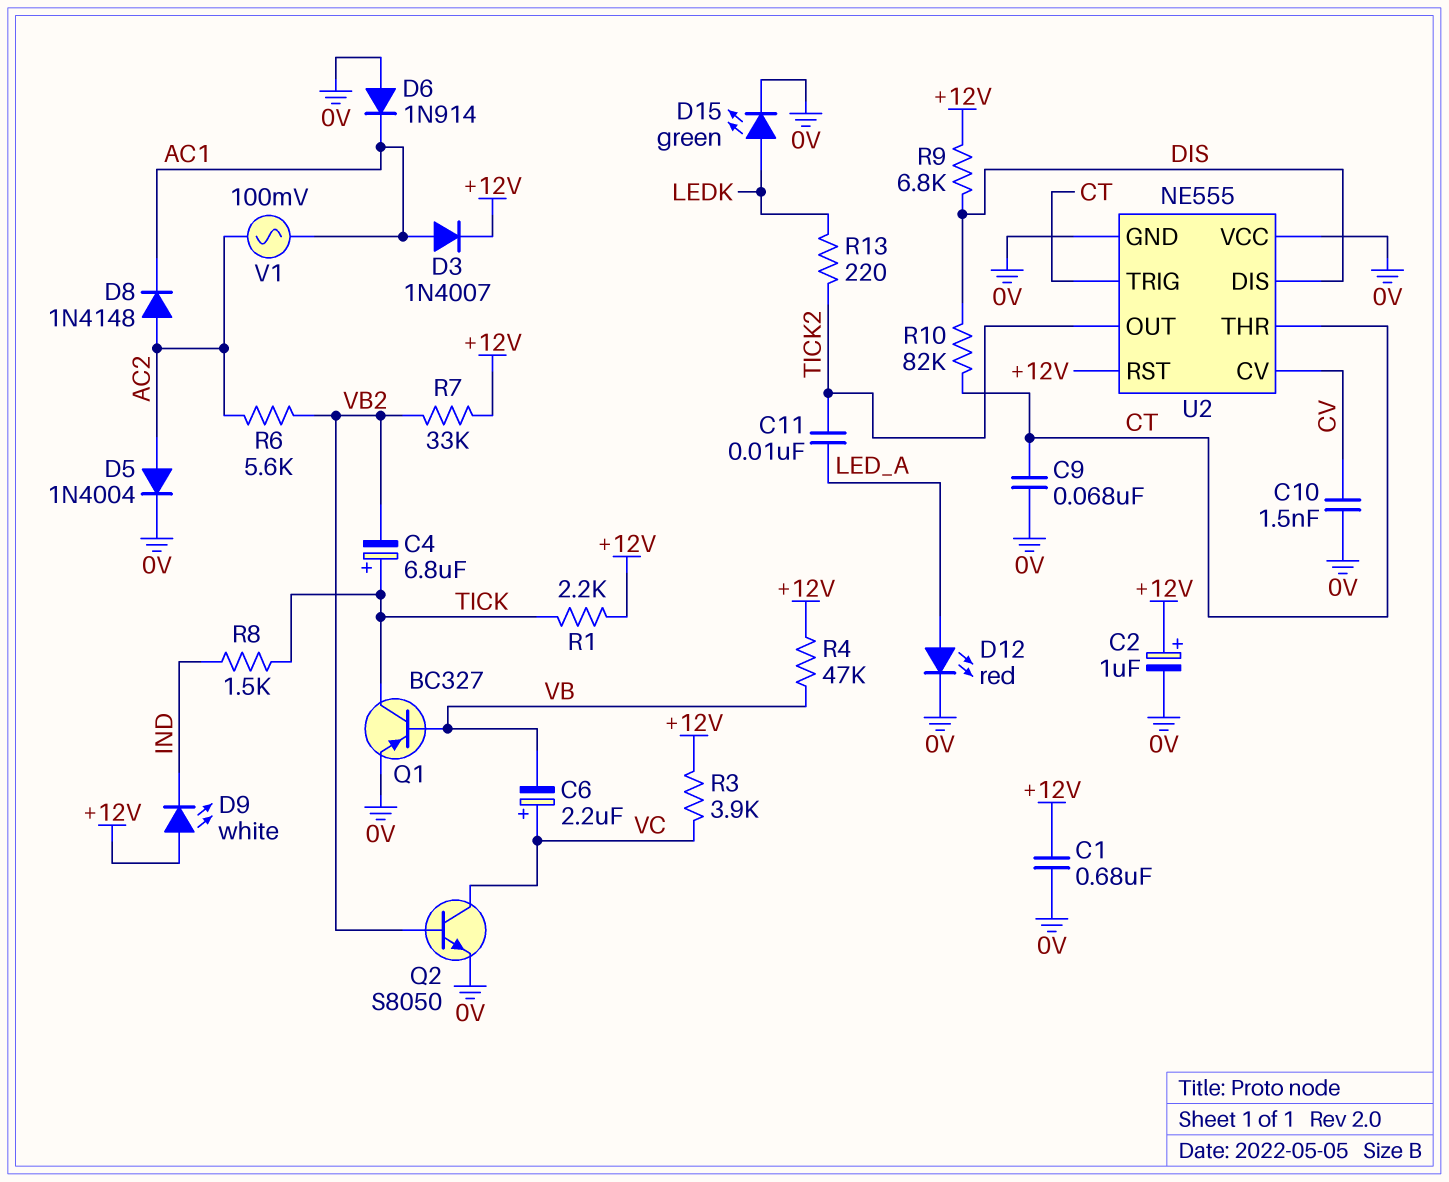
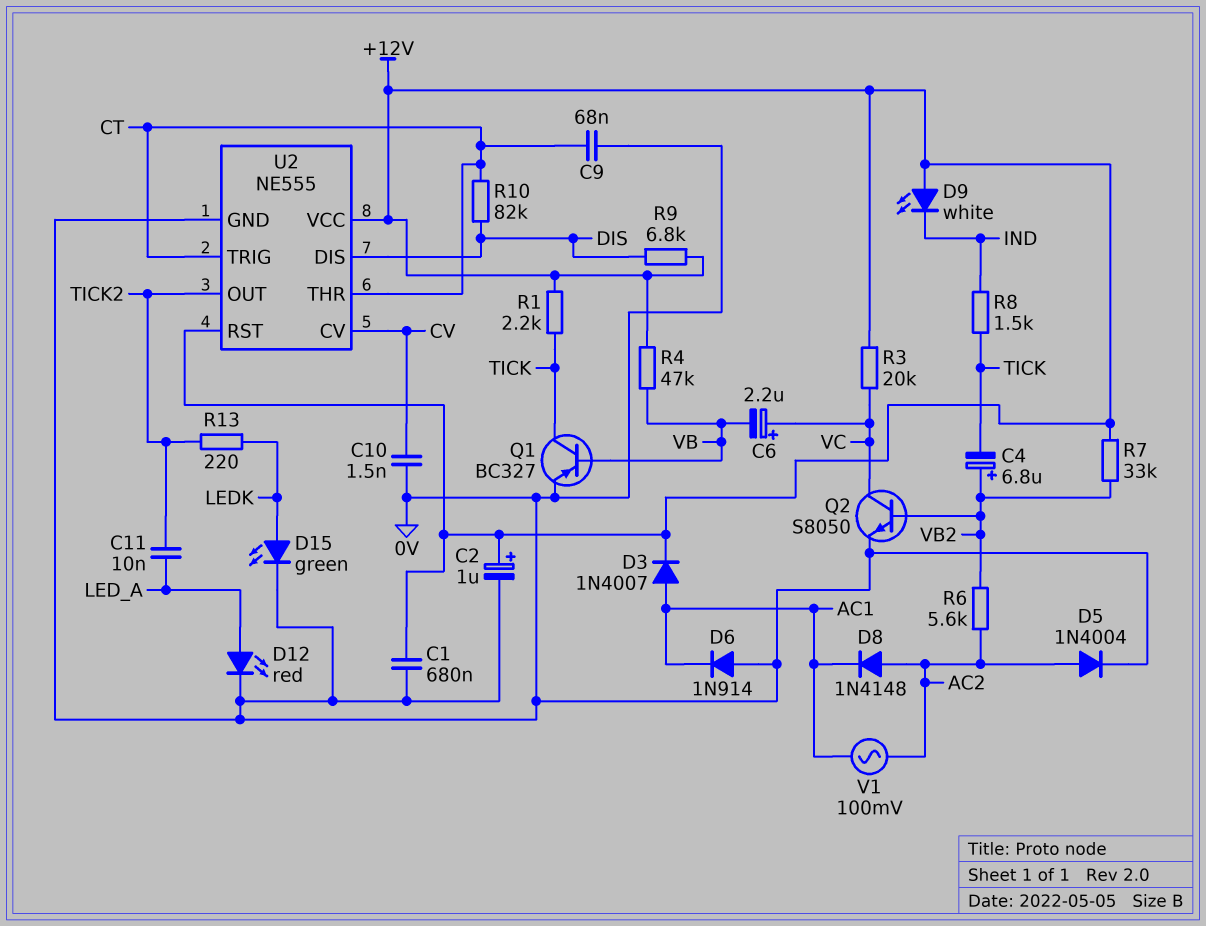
C4: 6.8uF (plus TICK, minus VB2) -> 6.8uF (plus VB2, minus TICK)
R3: 3.9k (+12V, VC) -> 20k (+12V, VC)
U2 pin VCC: 0V -> +12V

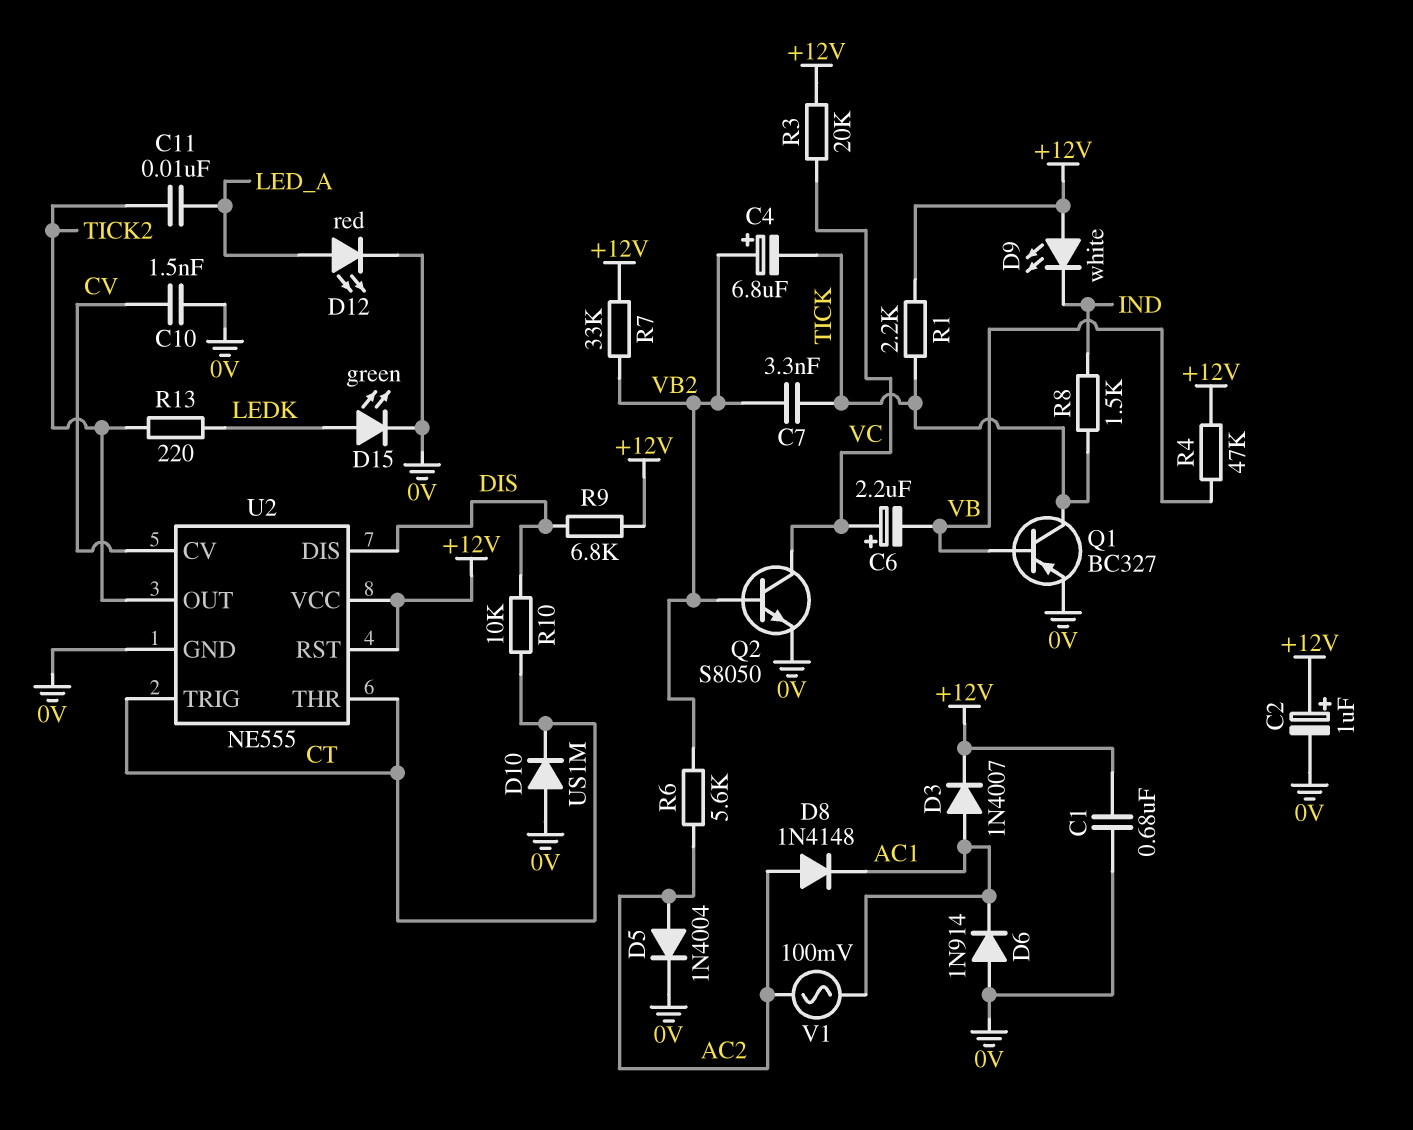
C7: none -> 3.3nF (TICK, VB2)
C9: 68nF (0V, CT) -> none
D10: none -> diode US1M (A 0V, K CT)
R10: 82k (CT, DIS) -> 10k (CT, DIS)

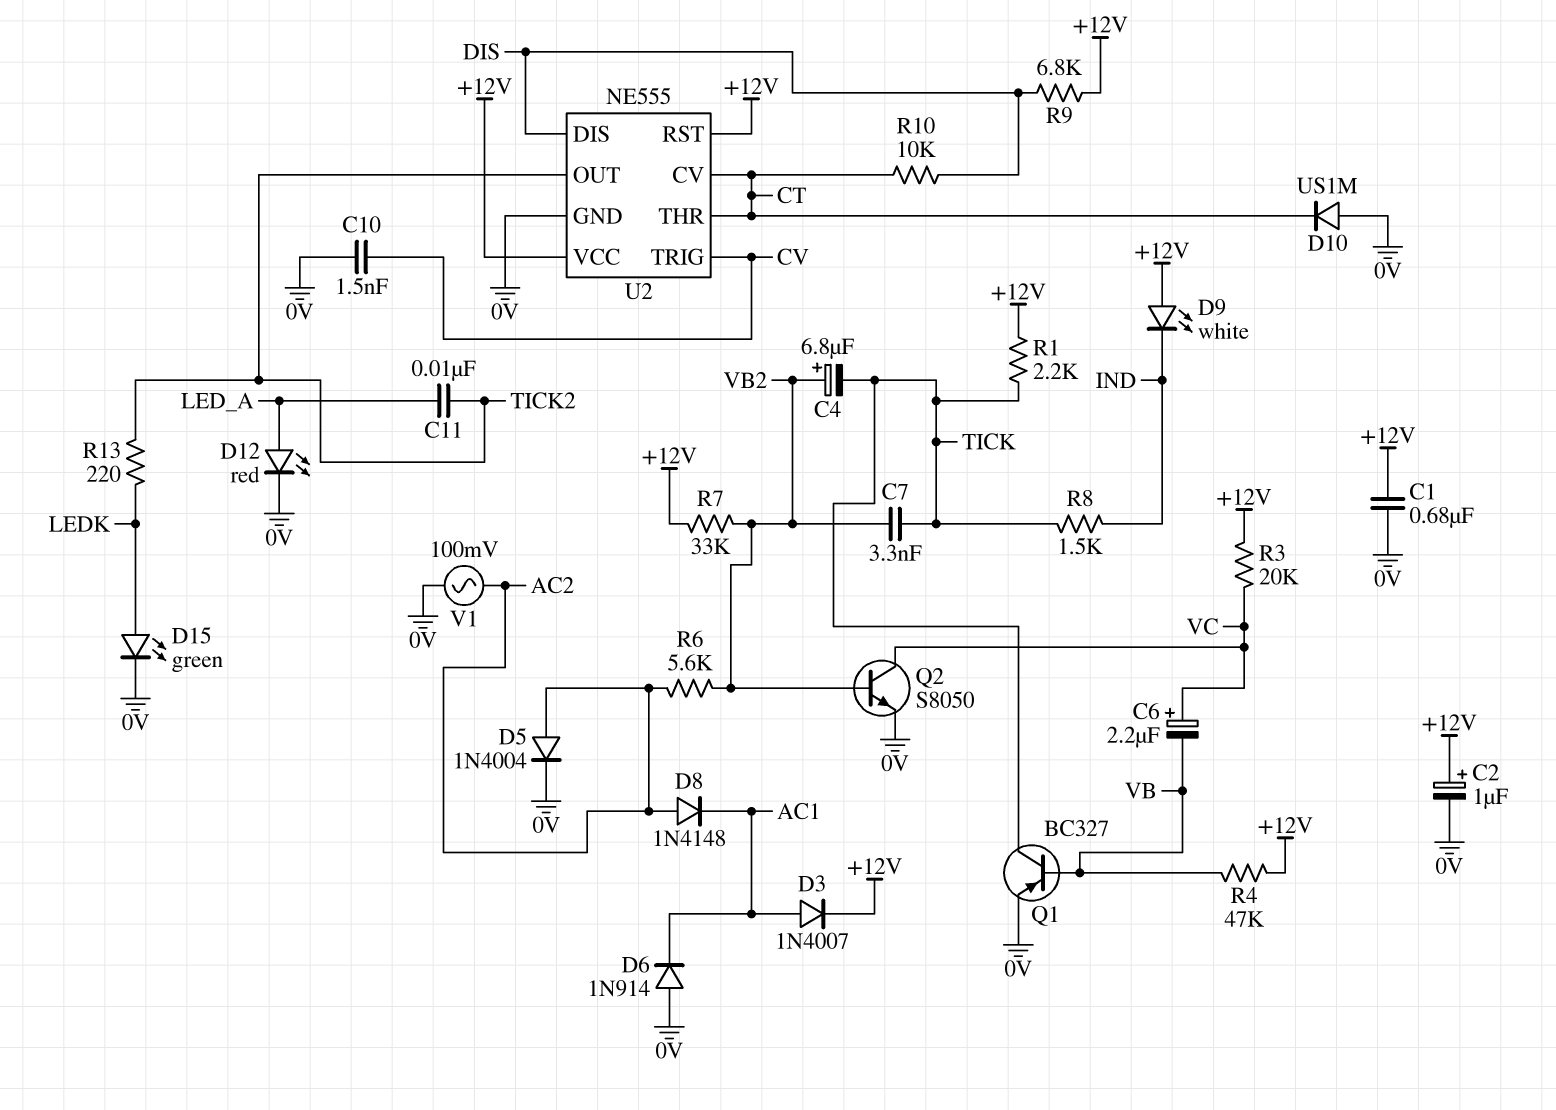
U2 pin CV: CV -> CT
U2 pin TRIG: CT -> CV
V1: AC 100mV (AC1, AC2) -> AC 100mV (0V, AC2)

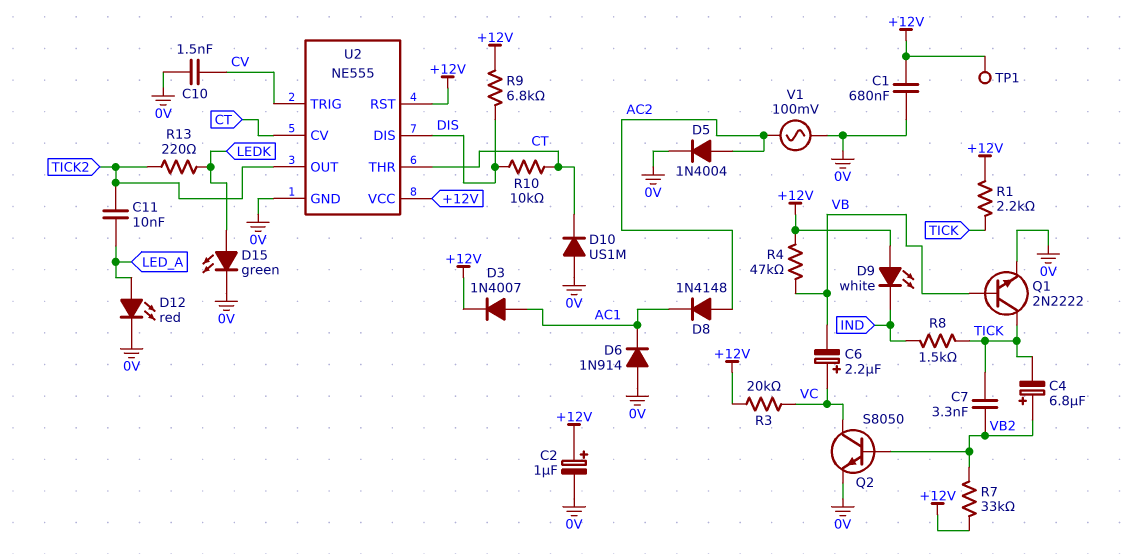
Q1: PNP BC327 (B VB, C TICK, E 0V) -> NPN 2N2222 (B VB, C TICK, E 0V)
R6: 5.6k (AC2, VB2) -> none
TP1: none -> test point (+12V)

